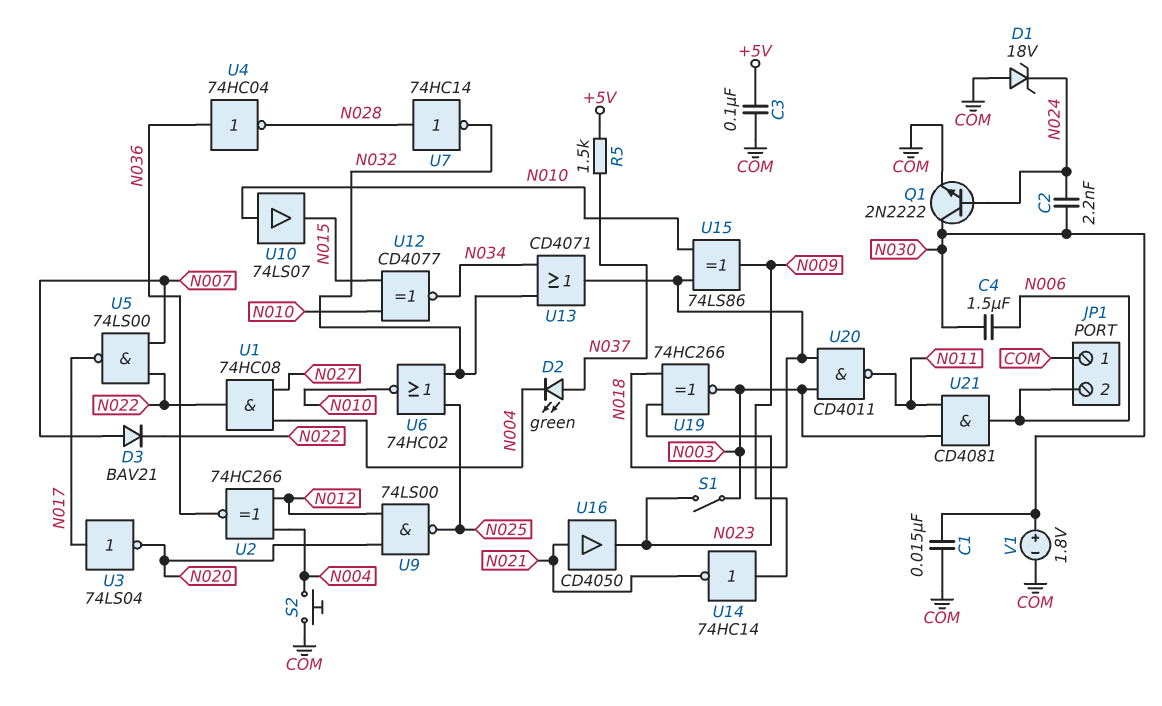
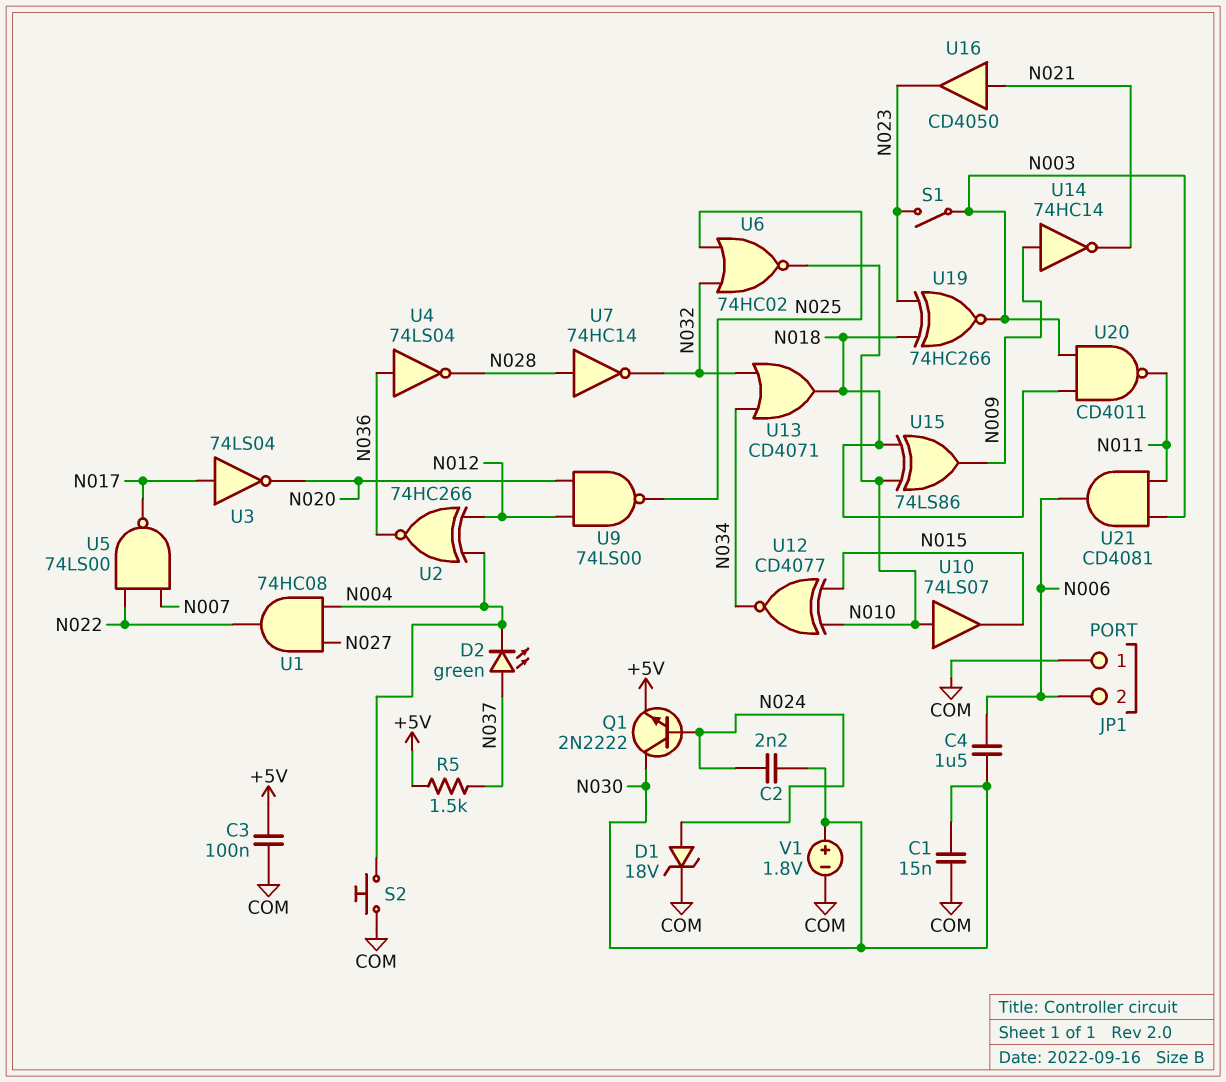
D1: zener 18V (A COM, K N024) -> zener 18V (A N024, K COM)
D3: diode BAV21 (A N007, K N022) -> none
Q1: NPN 2N2222 (B N024, C N030, E COM) -> NPN 2N2222 (B N024, C N030, E +5V)
U4: NOT 74HC04 (in N036, out N028) -> NOT 74LS04 (in N036, out N028)

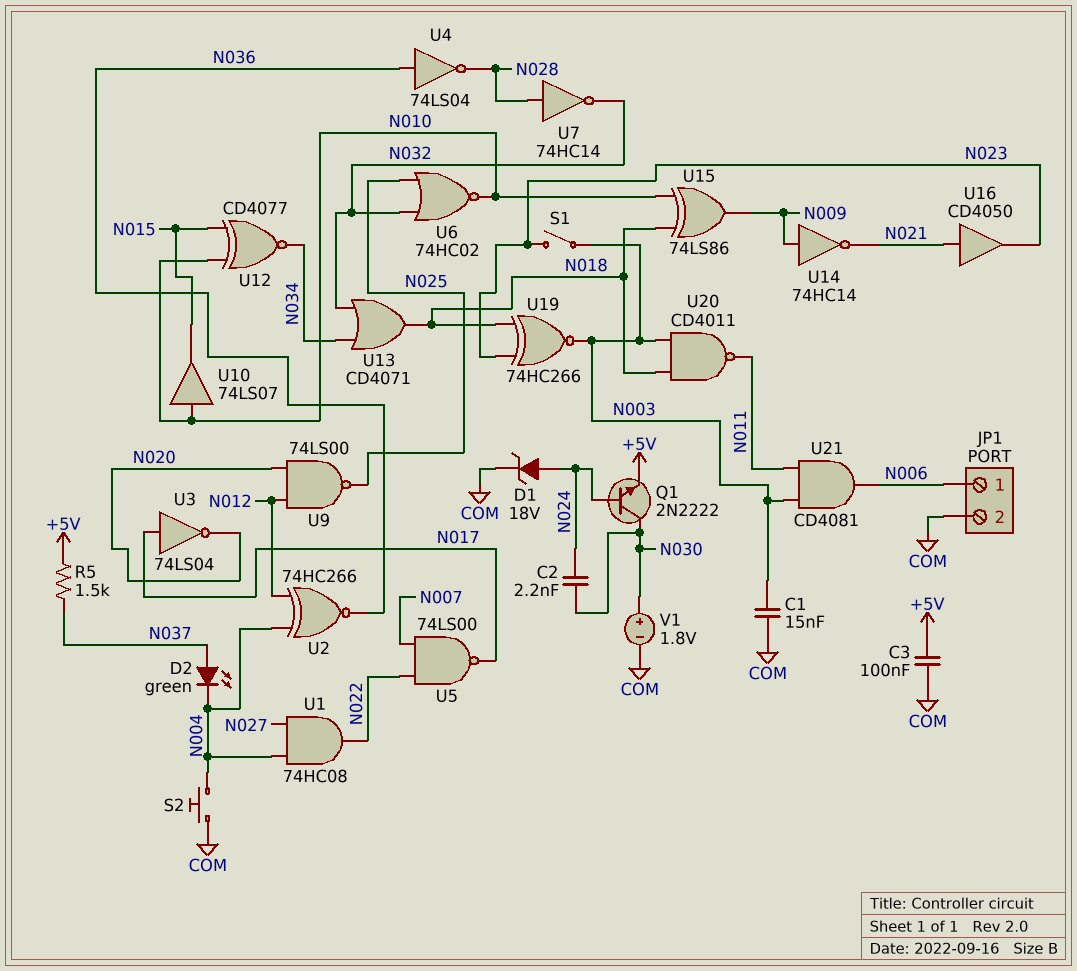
C1: 15nF (COM, N030) -> 15nF (COM, N003)
C4: 1.5uF (N006, N030) -> none
JP1 pin 1: COM -> N006
JP1 pin 2: N006 -> COM

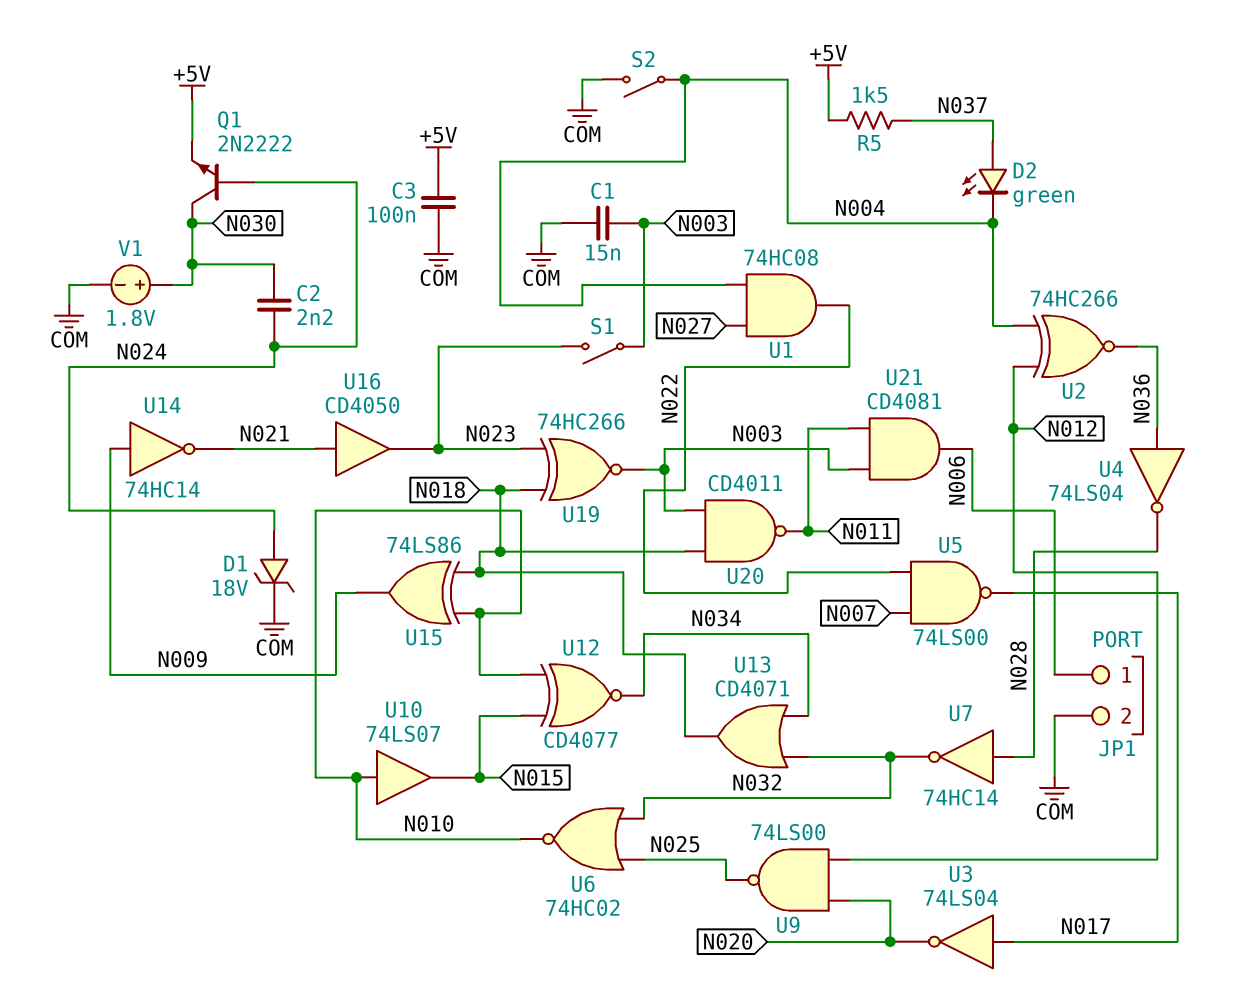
S2: button (COM, N004) -> switch (COM, N004)

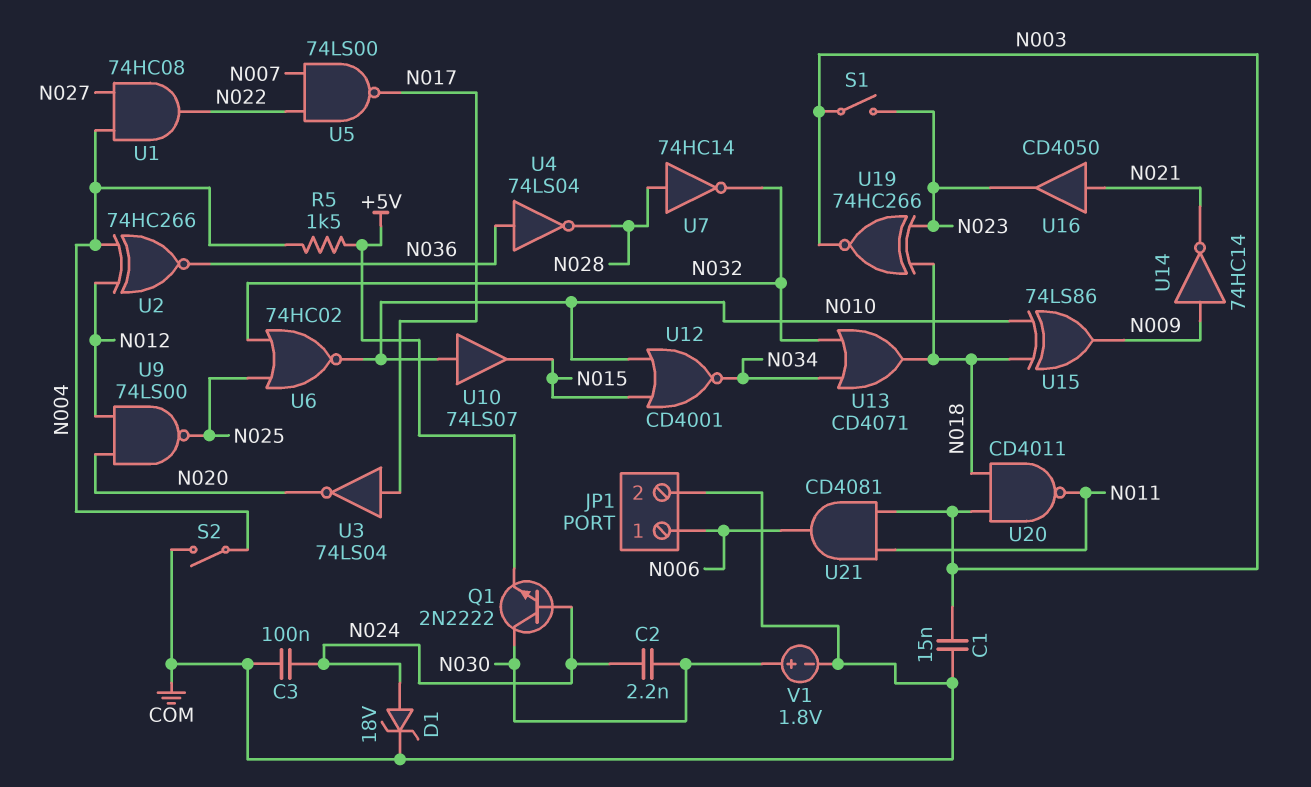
C3: 100nF (+5V, COM) -> 100nF (COM, N024)
D2: LED green (A N037, K N004) -> none
R5: 1.5k (+5V, N037) -> 1.5k (+5V, N004)
U12: XNOR CD4077 (in N010, in N015, out N034) -> NOR CD4001 (in N010, in N015, out N034)

